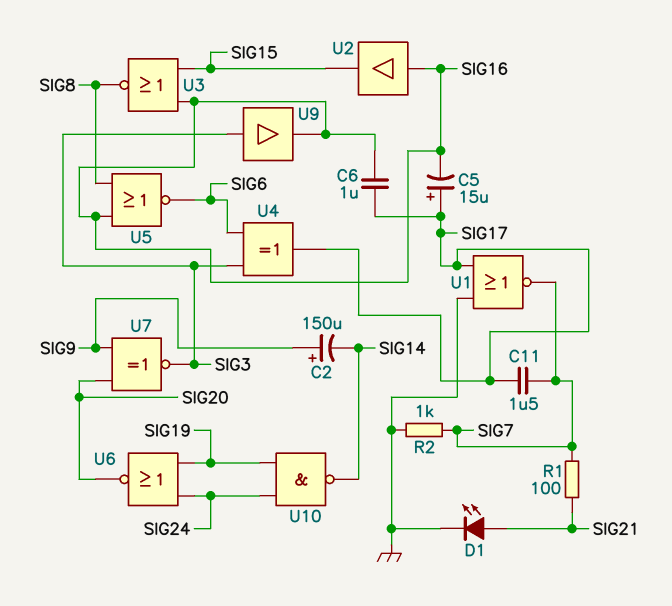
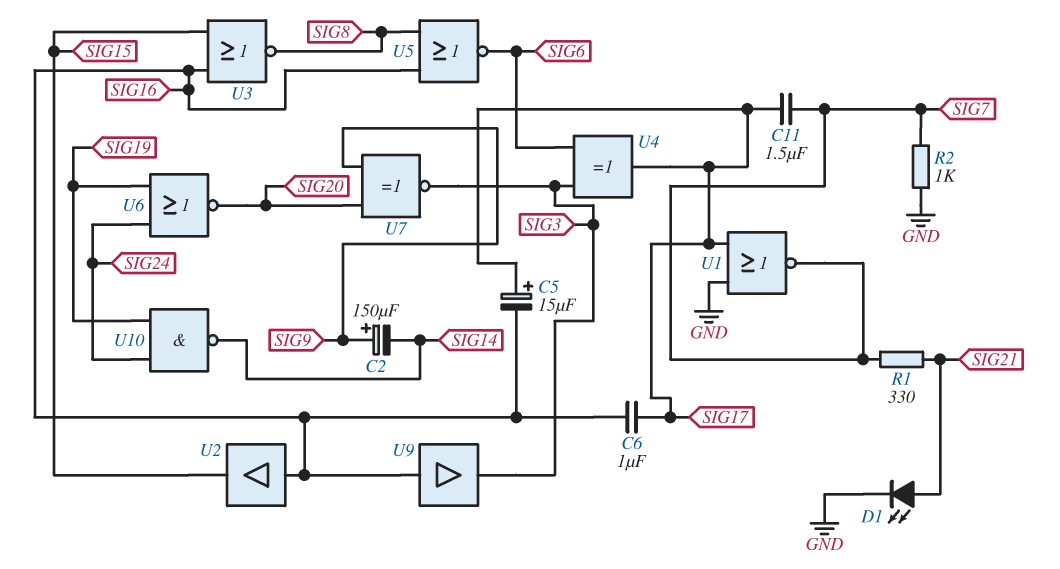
R1: 100 (SIG7, SIG21) -> 330 (SIG7, SIG21)
U9: buffer (in SIG3, out SIG16) -> buffer (in SIG16, out SIG3)

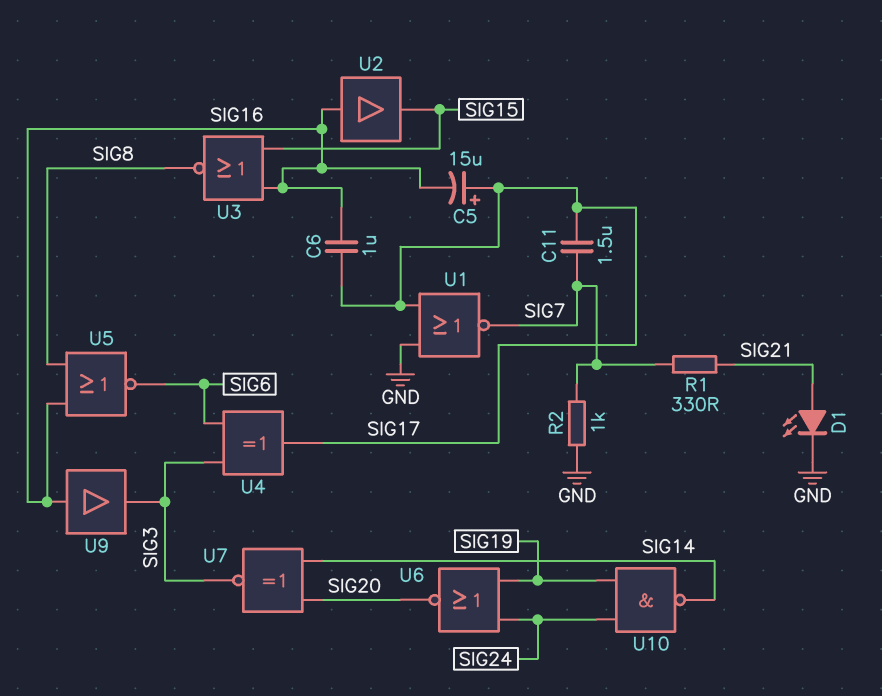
C2: 150uF (plus SIG9, minus SIG14) -> none
U7: XNOR (in SIG9, in SIG20, out SIG3) -> XNOR (in SIG14, in SIG20, out SIG3)

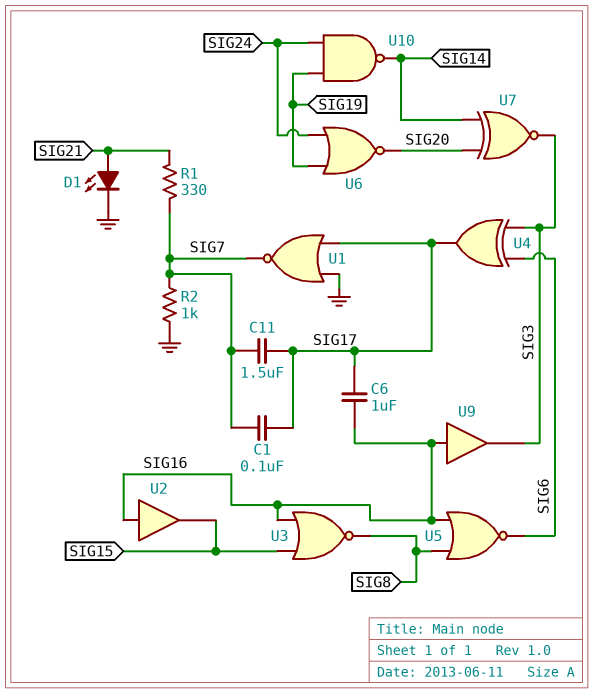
C1: none -> 100nF (SIG7, SIG17)
C5: 15uF (plus SIG17, minus SIG16) -> none

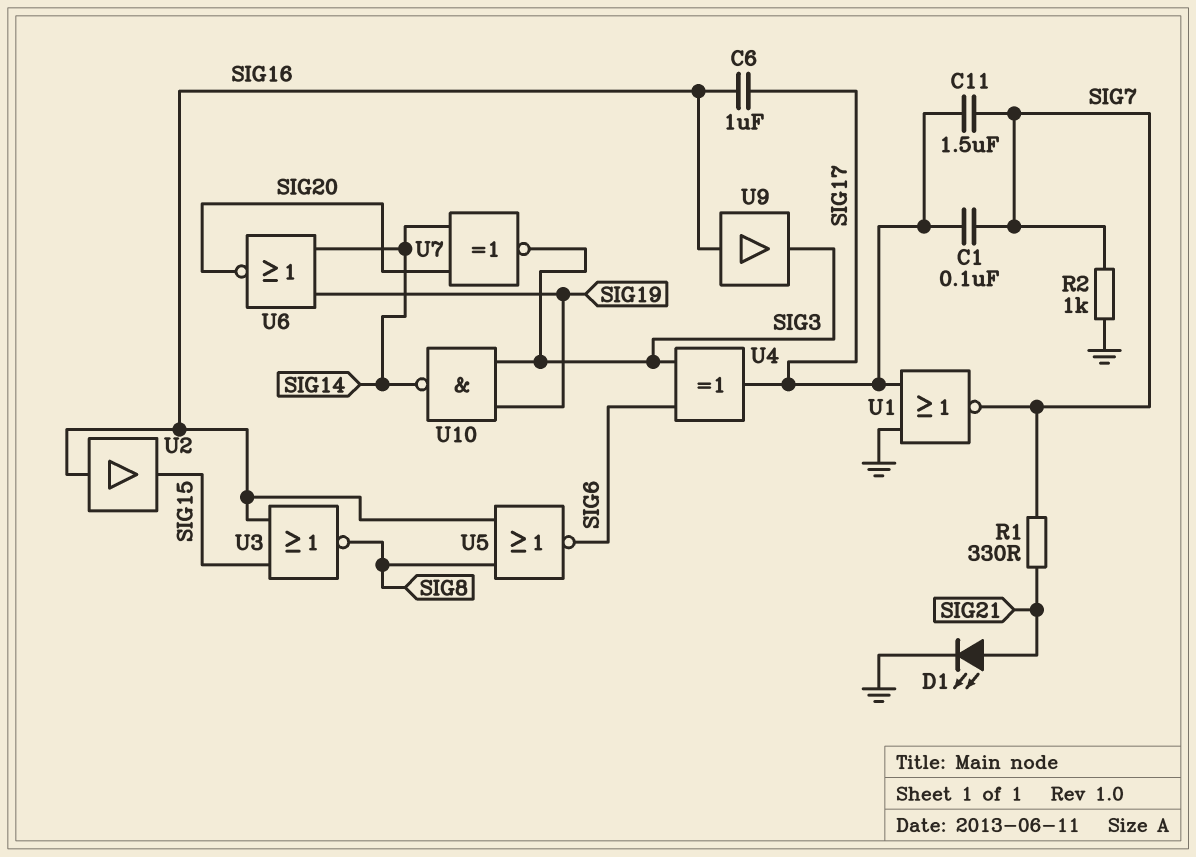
U6: NOR (in SIG19, in SIG24, out SIG20) -> NOR (in SIG14, in SIG19, out SIG20)
U10: NAND (in SIG19, in SIG24, out SIG14) -> NAND (in SIG3, in SIG19, out SIG14)

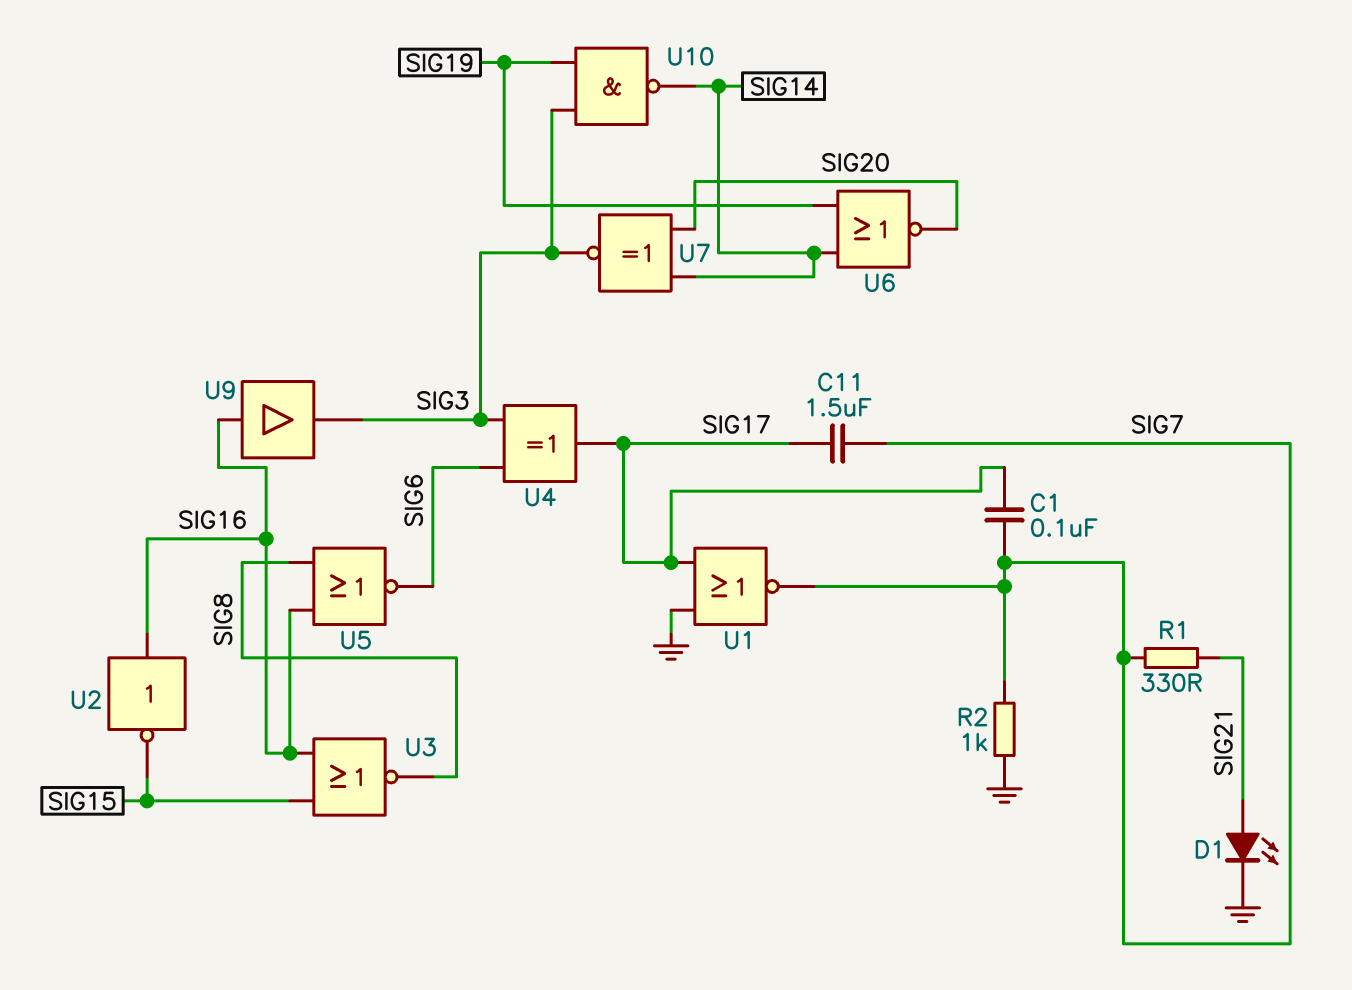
C6: 1uF (SIG16, SIG17) -> none
U2: buffer (in SIG16, out SIG15) -> NOT (in SIG16, out SIG15)

